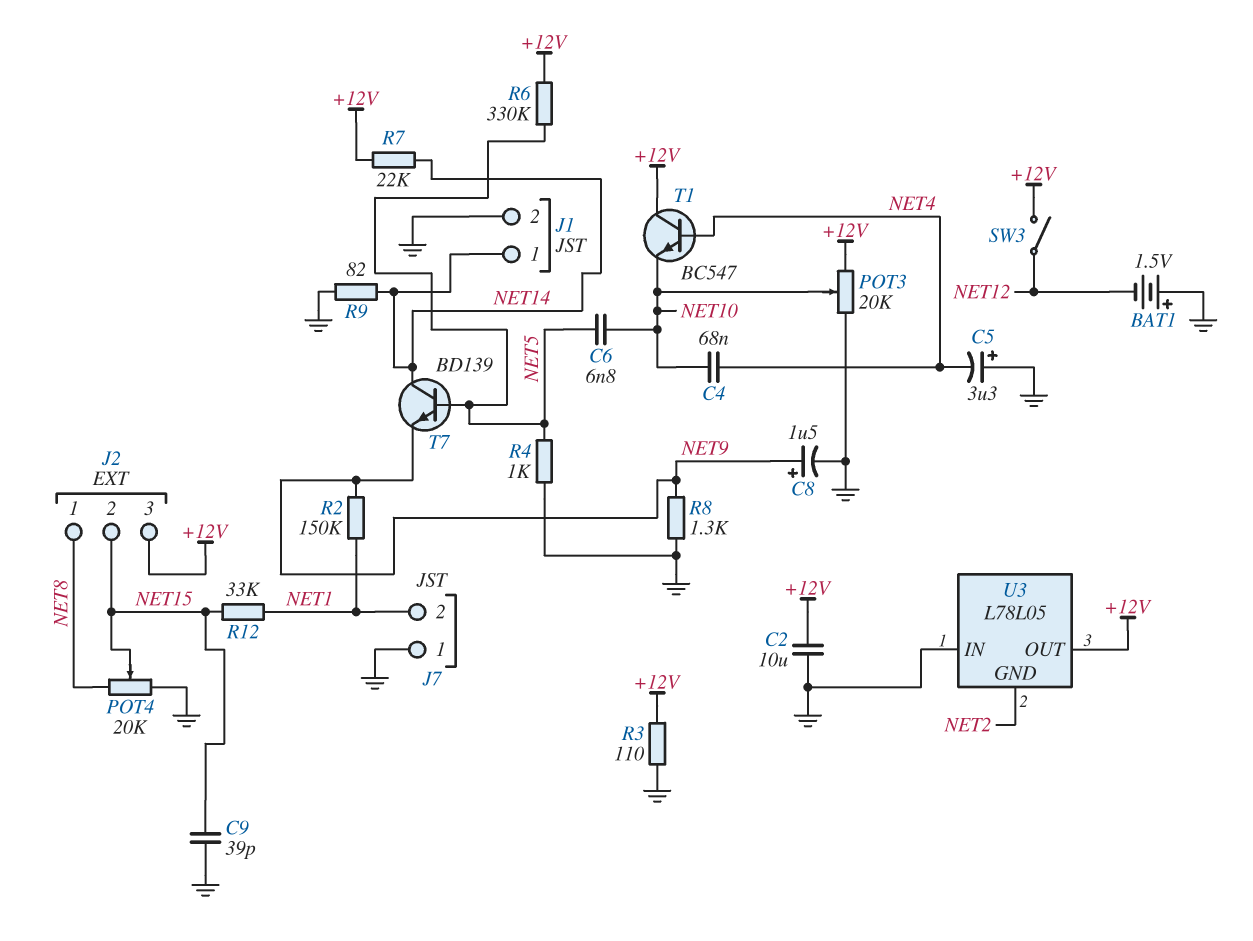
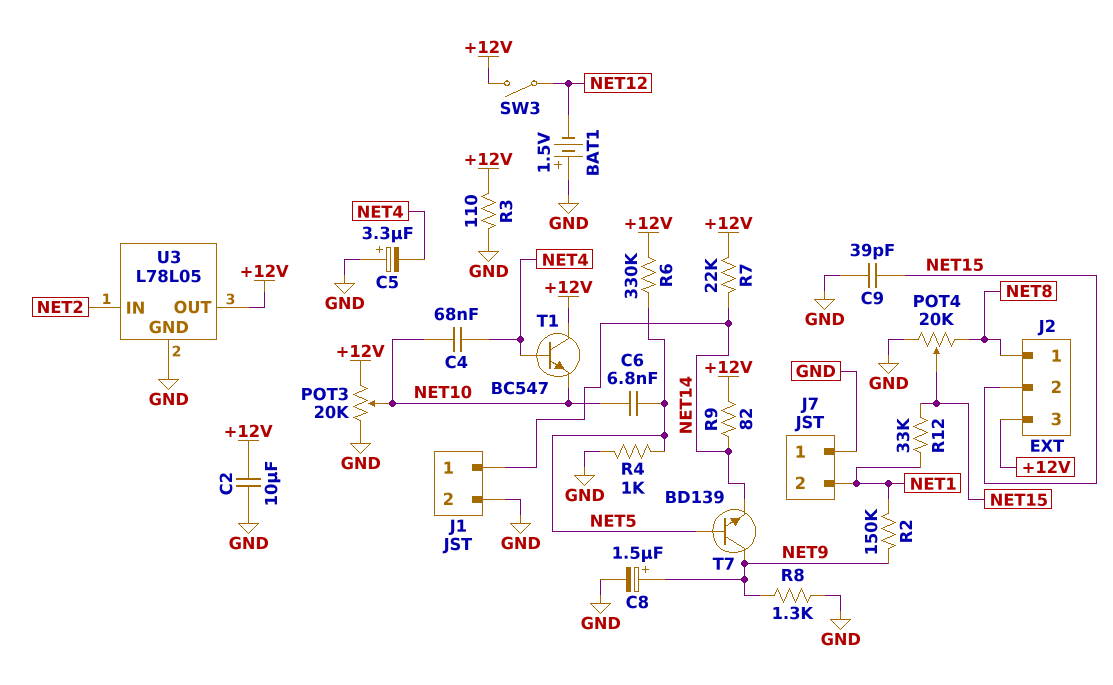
R9: 82 (GND, NET14) -> 82 (+12V, NET14)
T7: NPN BD139 (B NET5, C NET14, E NET9) -> NPN BD139 (B NET5, C NET9, E NET14)
U3 pin GND: NET2 -> GND
U3 pin IN: GND -> NET2

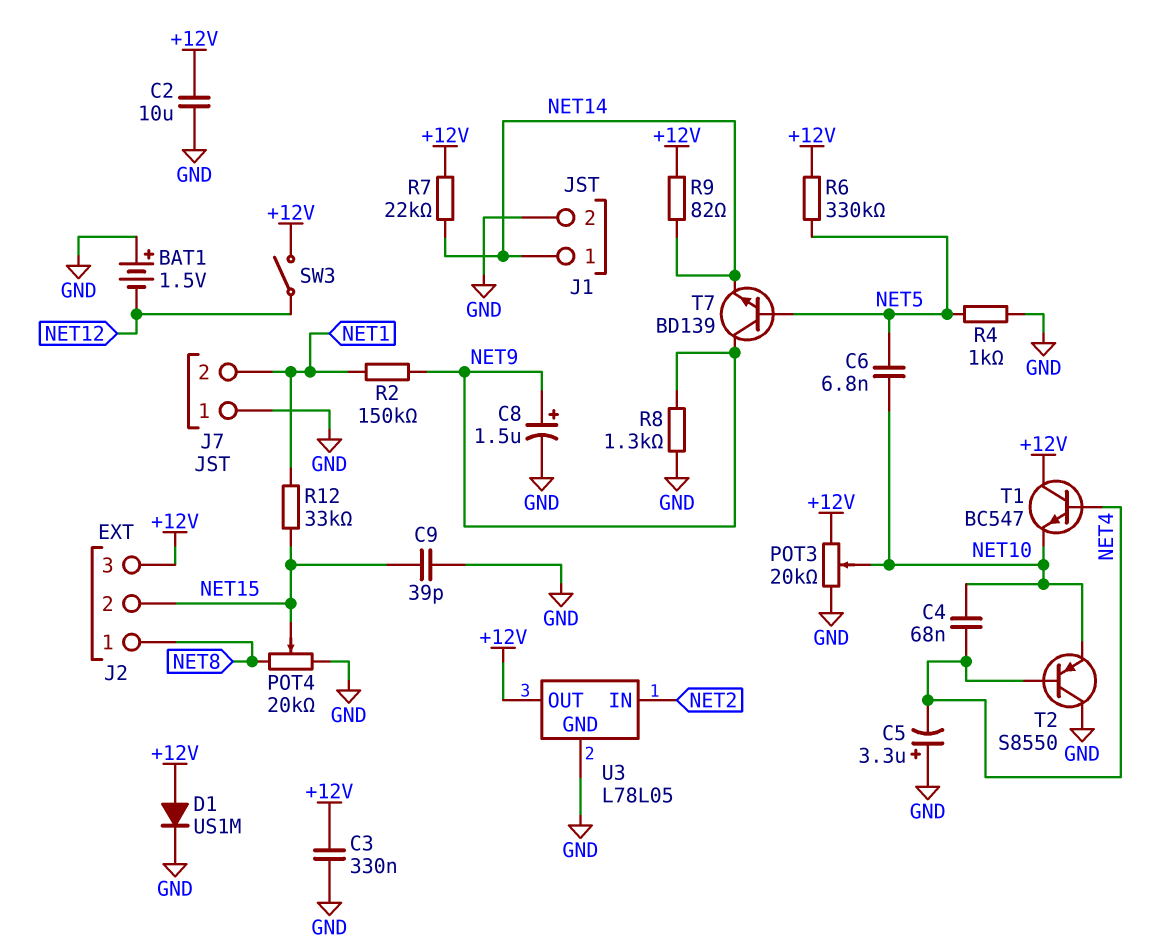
C3: none -> 330nF (+12V, GND)
D1: none -> diode US1M (A +12V, K GND)
R3: 110 (+12V, GND) -> none
T2: none -> PNP S8550 (B NET4, C GND, E NET10)

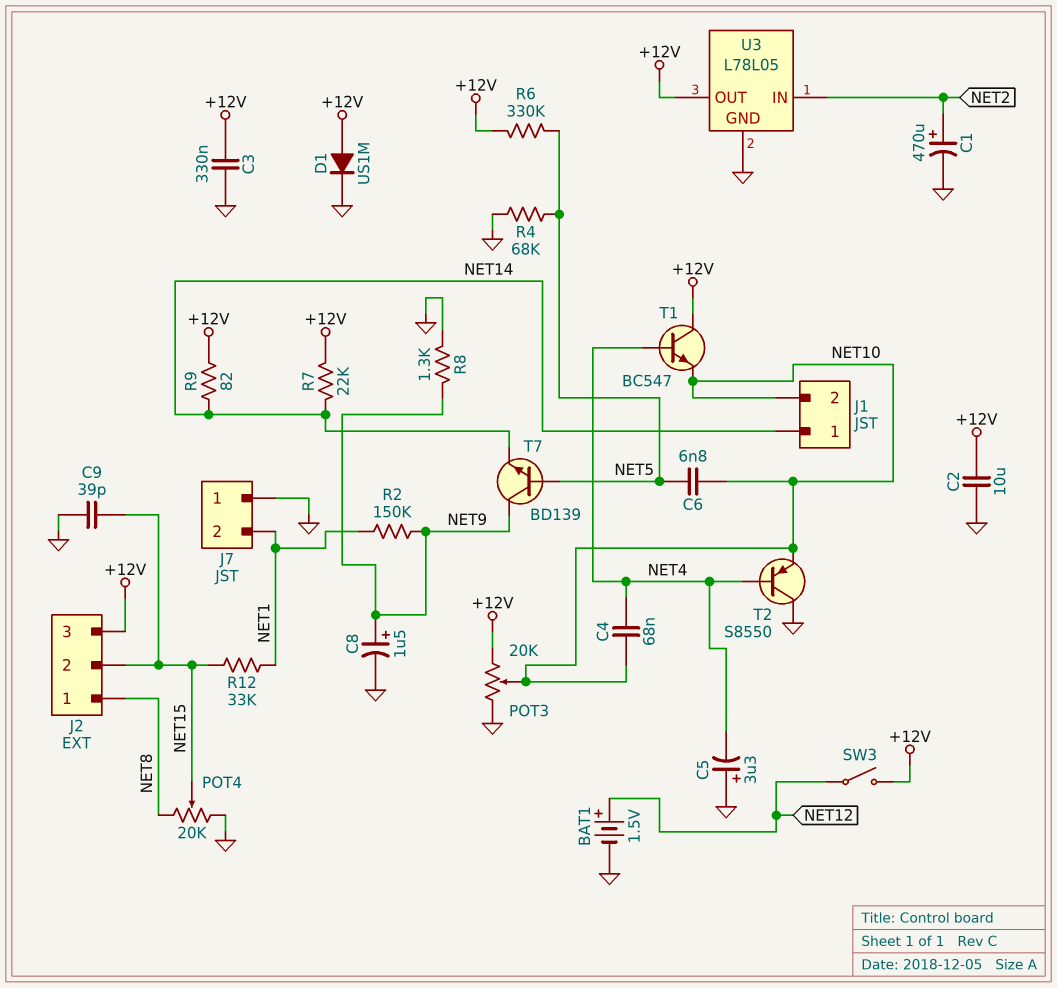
BAT1: 1.5V (plus GND, minus NET12) -> 1.5V (plus NET12, minus GND)
C1: none -> 470uF (plus NET2, minus GND)
J1 pin 2: GND -> NET10
R4: 1k (GND, NET5) -> 68k (GND, NET5)

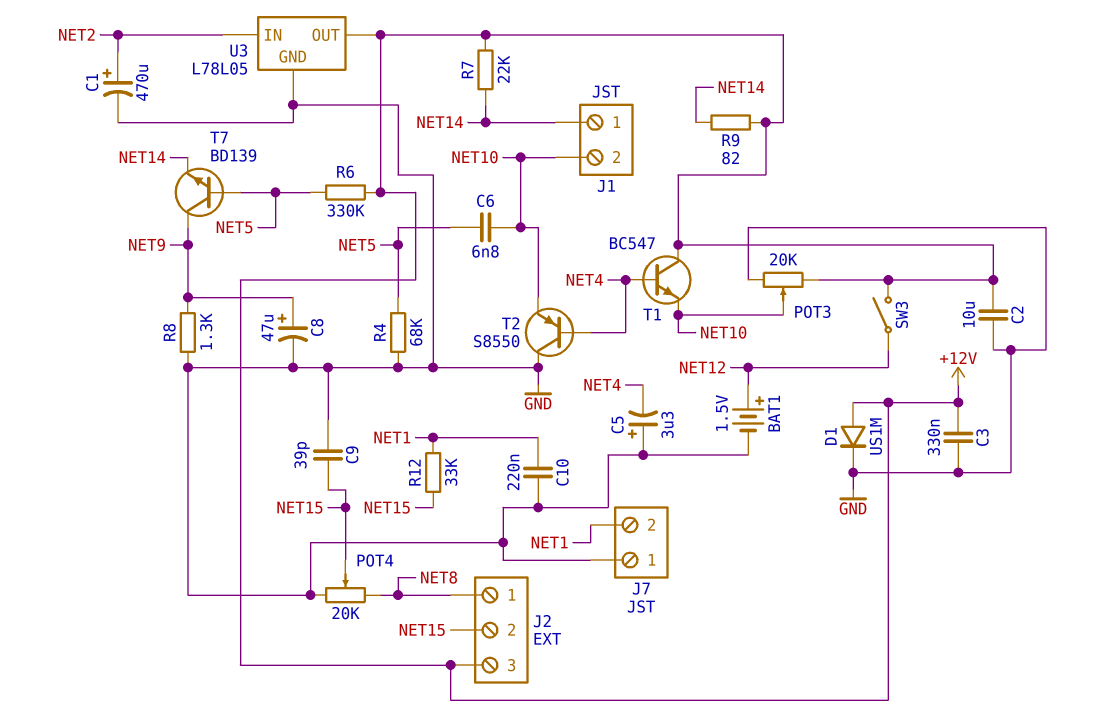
C4: 68nF (NET4, NET10) -> none
C8: 1.5uF (plus NET9, minus GND) -> 47uF (plus NET9, minus GND)
C10: none -> 220nF (GND, NET1)
R2: 150k (NET1, NET9) -> none

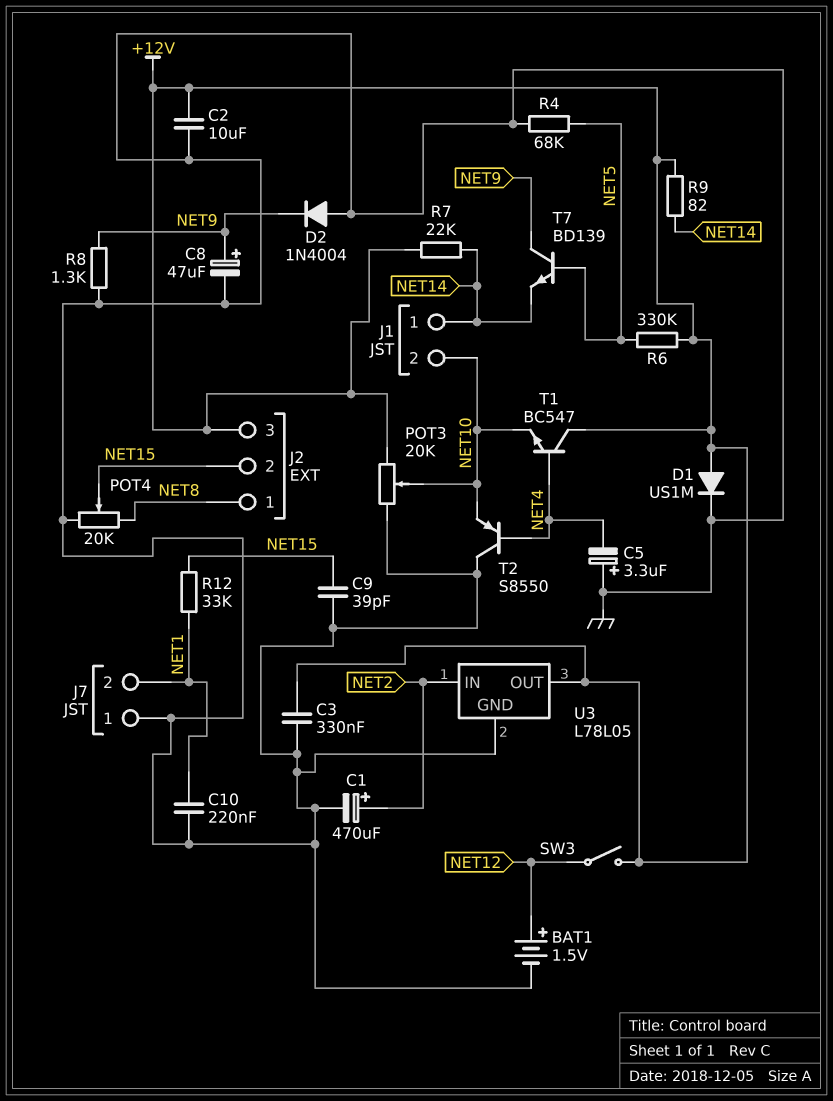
C6: 6.8nF (NET5, NET10) -> none
D2: none -> diode 1N4004 (A GND, K NET9)

